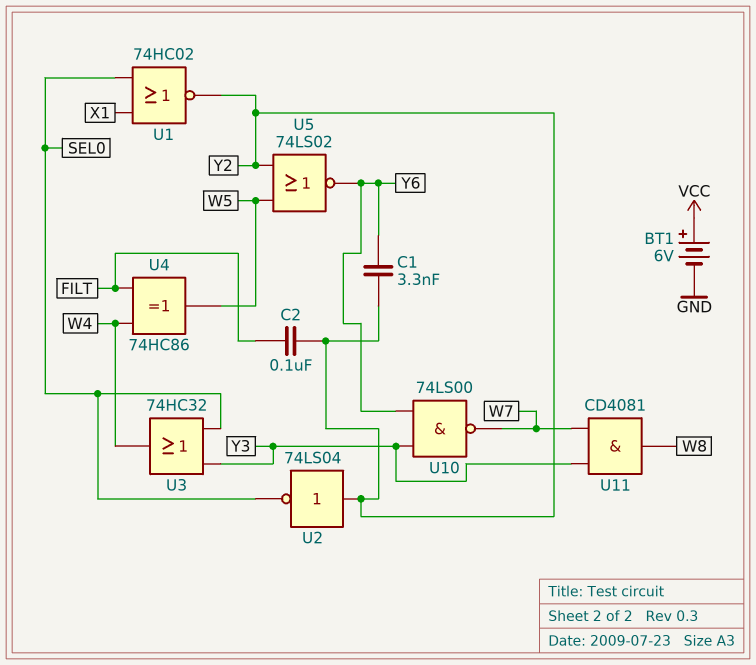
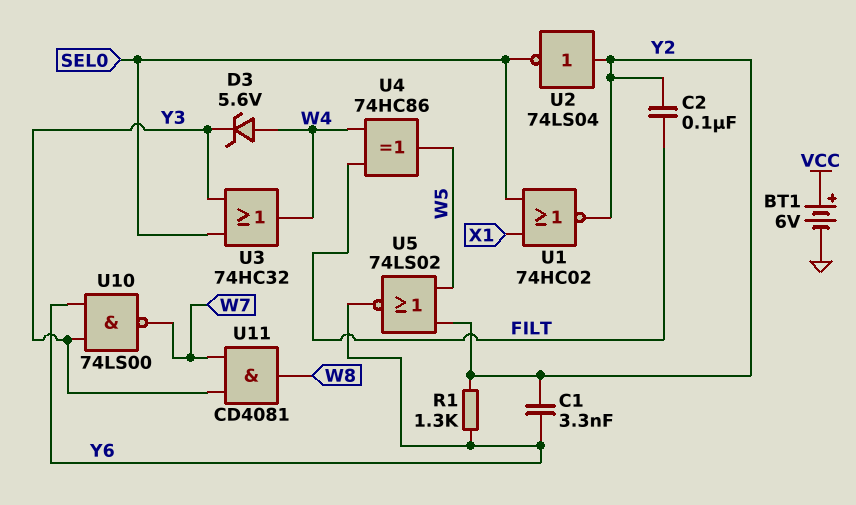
D3: none -> zener 5.6V (A W4, K Y3)
R1: none -> 1.3k (Y2, Y6)

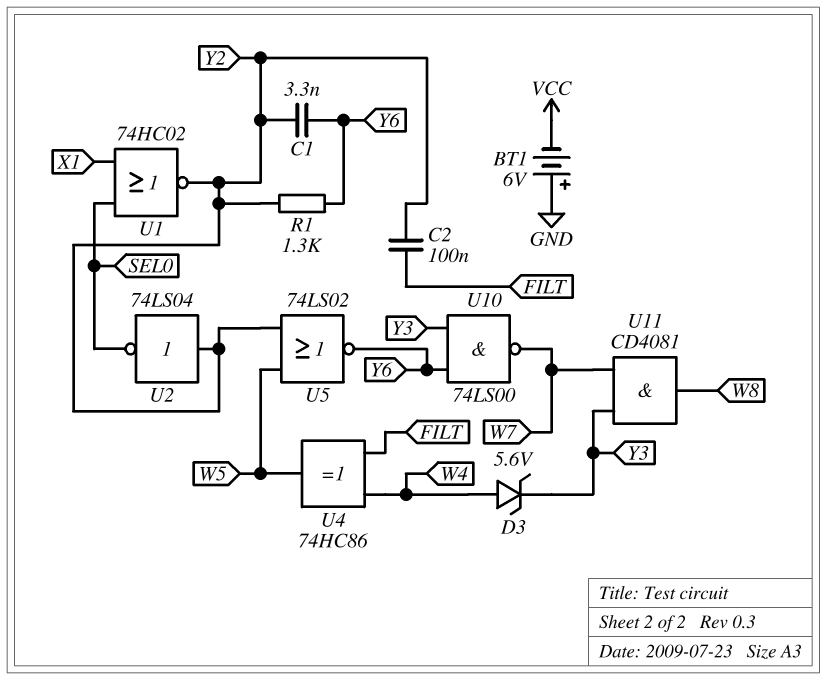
BT1: 6V (plus VCC, minus GND) -> 6V (plus GND, minus VCC)
U3: OR 74HC32 (in SEL0, in Y3, out W4) -> none

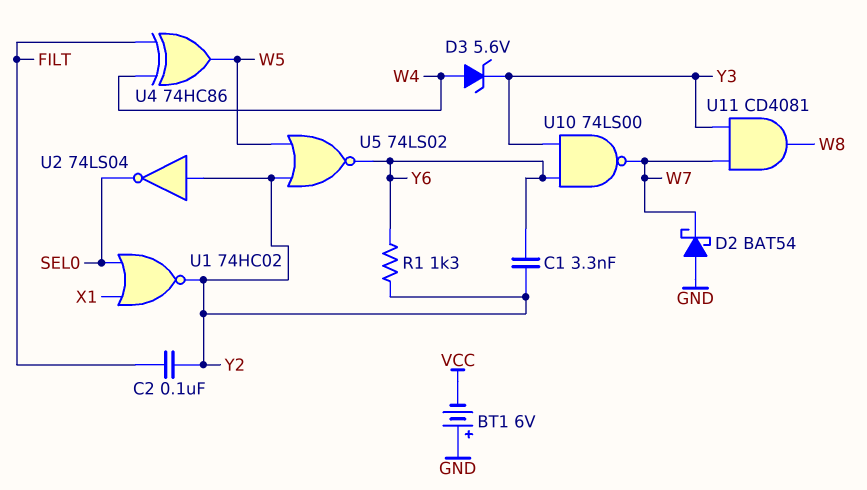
D2: none -> schottky BAT54 (A GND, K W7)

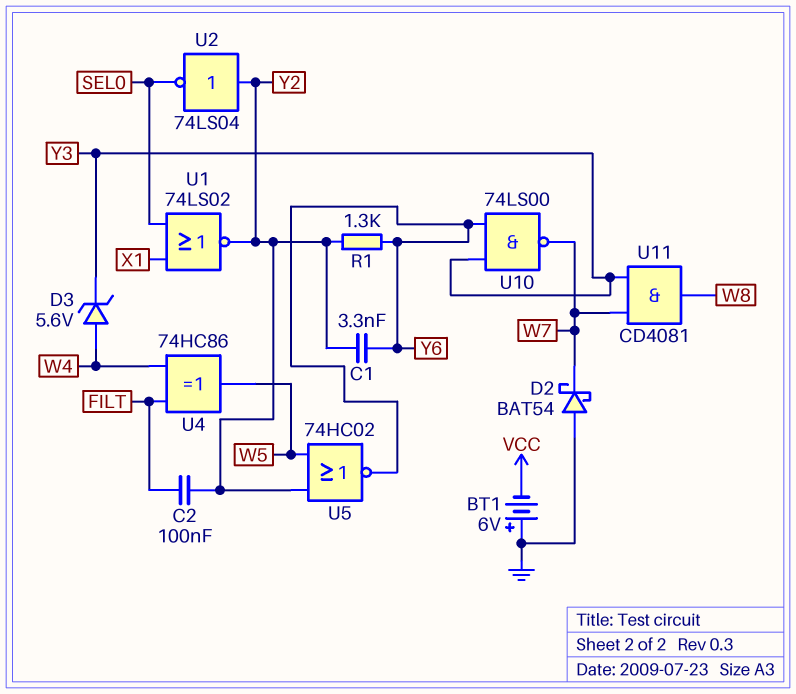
U1: NOR 74HC02 (in SEL0, in X1, out Y2) -> NOR 74LS02 (in SEL0, in X1, out Y2)
U5: NOR 74LS02 (in W5, in Y2, out Y6) -> NOR 74HC02 (in W5, in Y2, out Y6)

